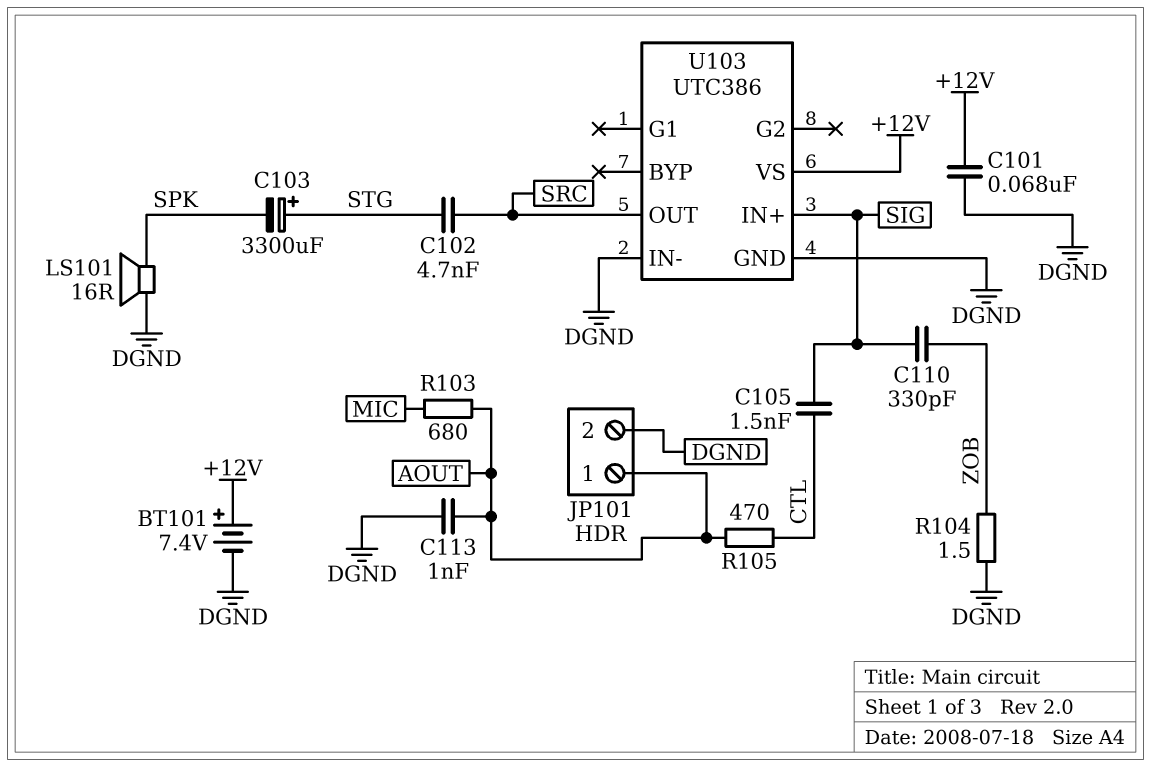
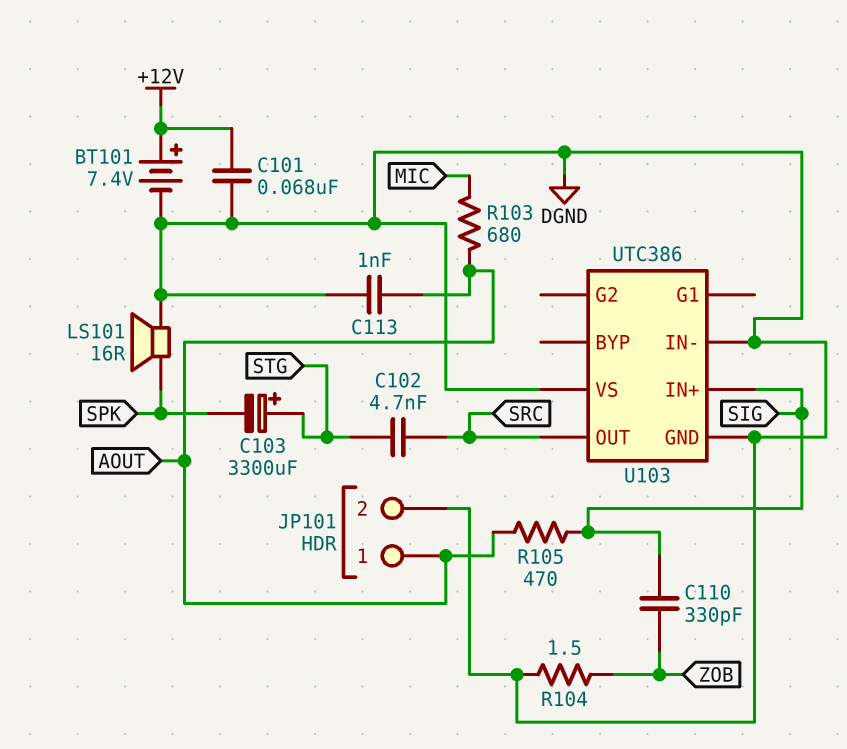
C105: 1.5nF (CTL, SIG) -> none
R105: 470 (AOUT, CTL) -> 470 (AOUT, SIG)
U103 pin VS: +12V -> DGND

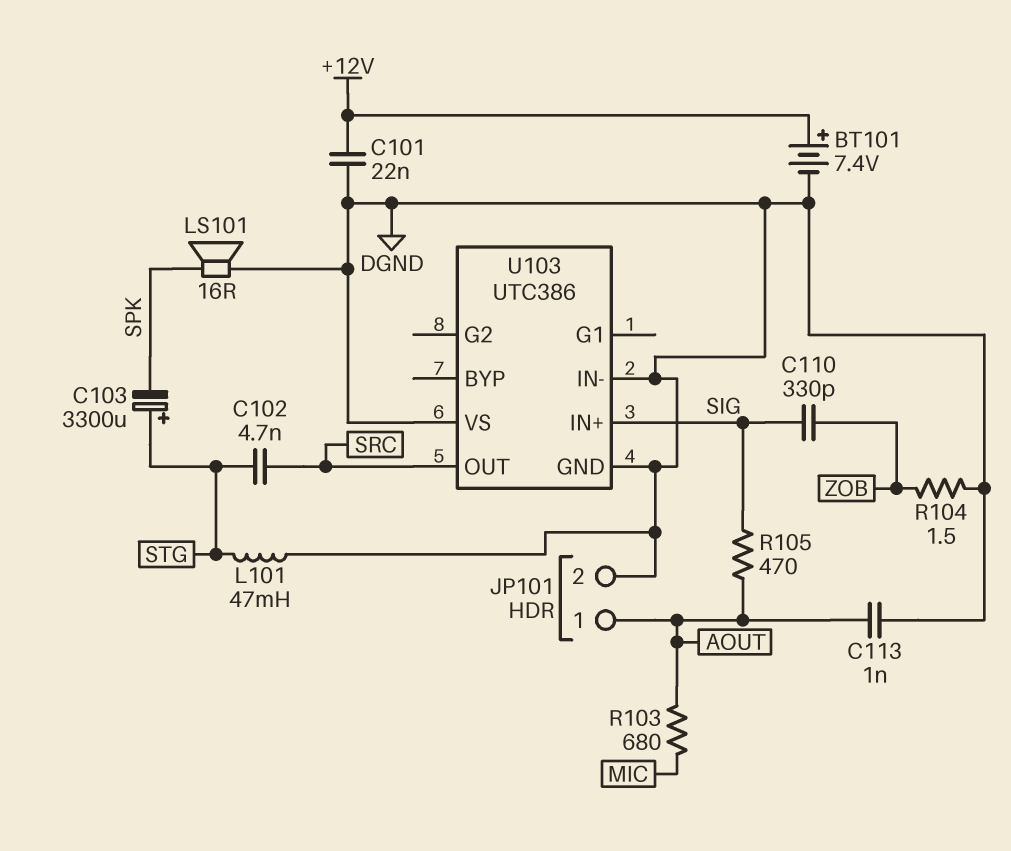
C101: 68nF (+12V, DGND) -> 22nF (+12V, DGND)
L101: none -> 47mH (DGND, STG)

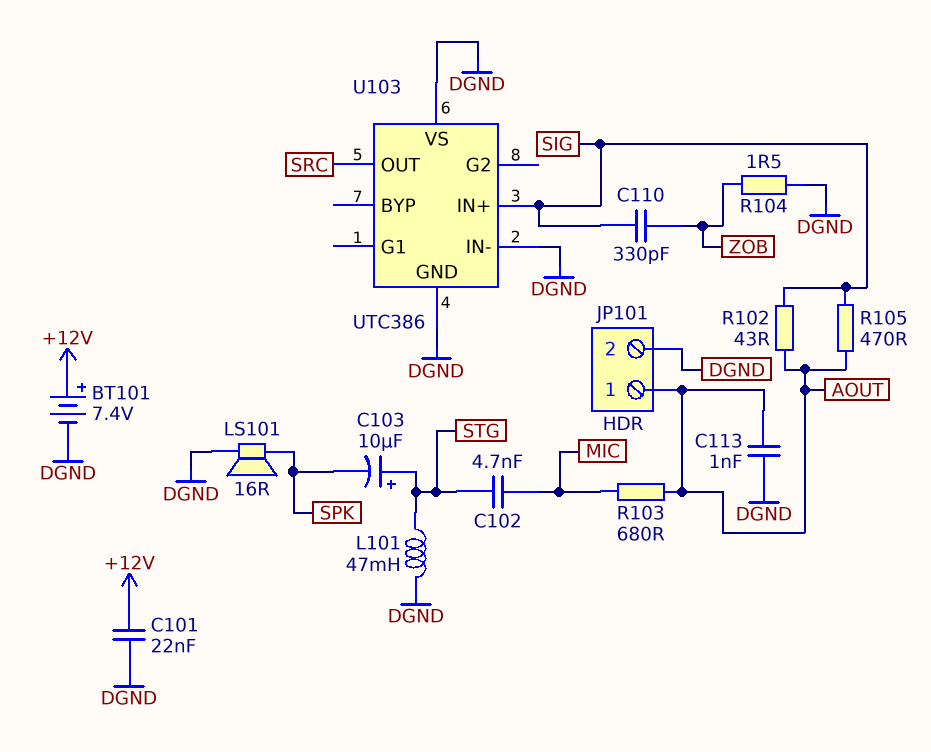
C102: 4.7nF (SRC, STG) -> 4.7nF (MIC, STG)
C103: 3300uF (plus STG, minus SPK) -> 10uF (plus STG, minus SPK)
R102: none -> 43 (AOUT, SIG)

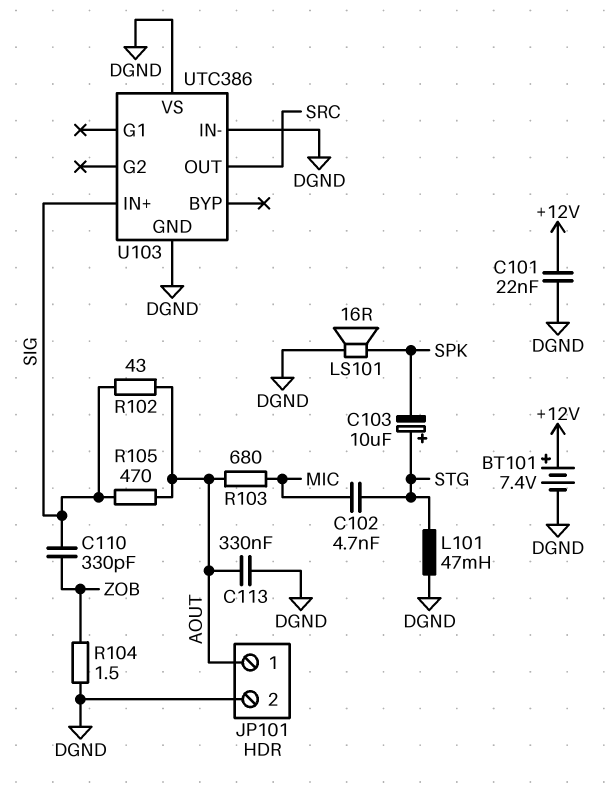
C113: 1nF (AOUT, DGND) -> 330nF (AOUT, DGND)

